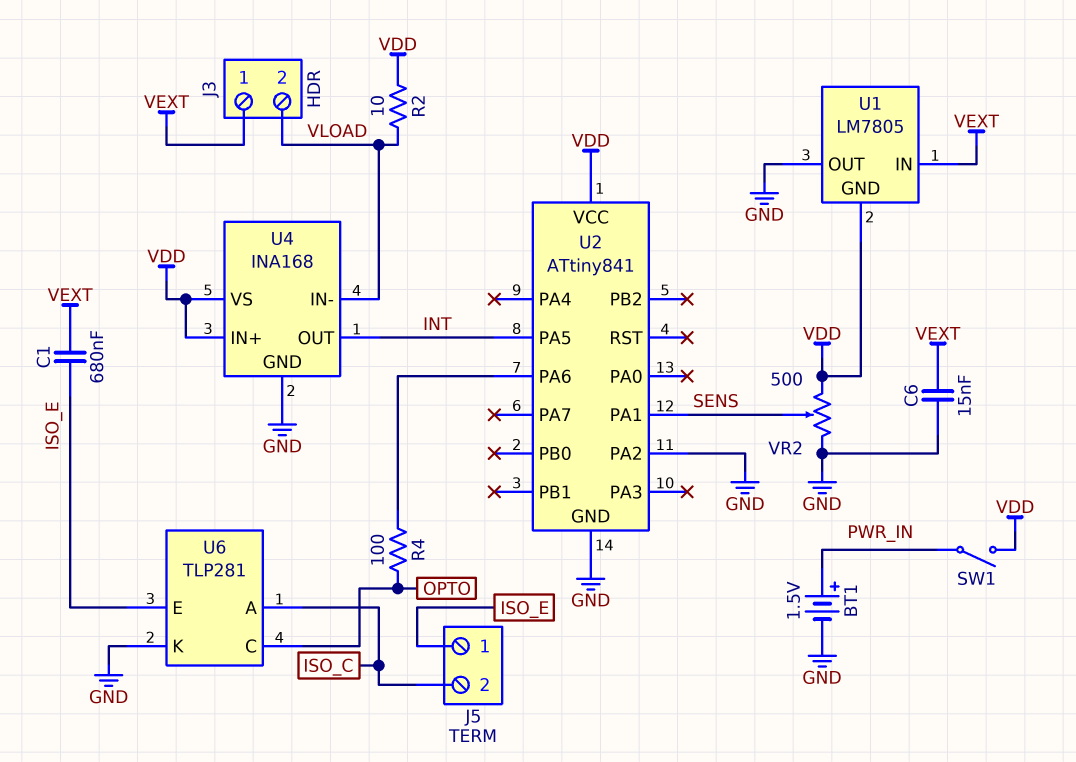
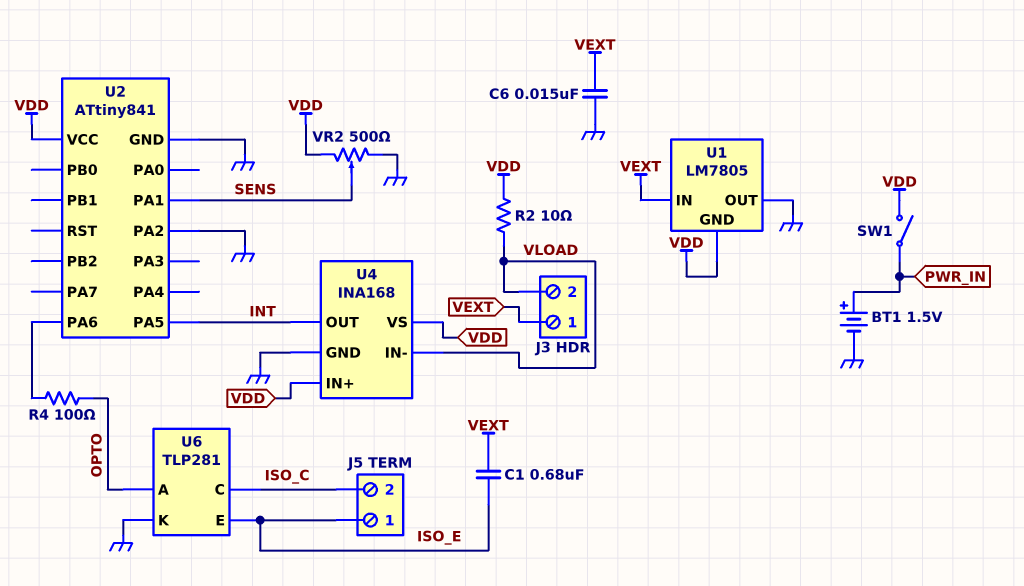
U6 pin A: ISO_C -> OPTO
U6 pin C: OPTO -> ISO_C

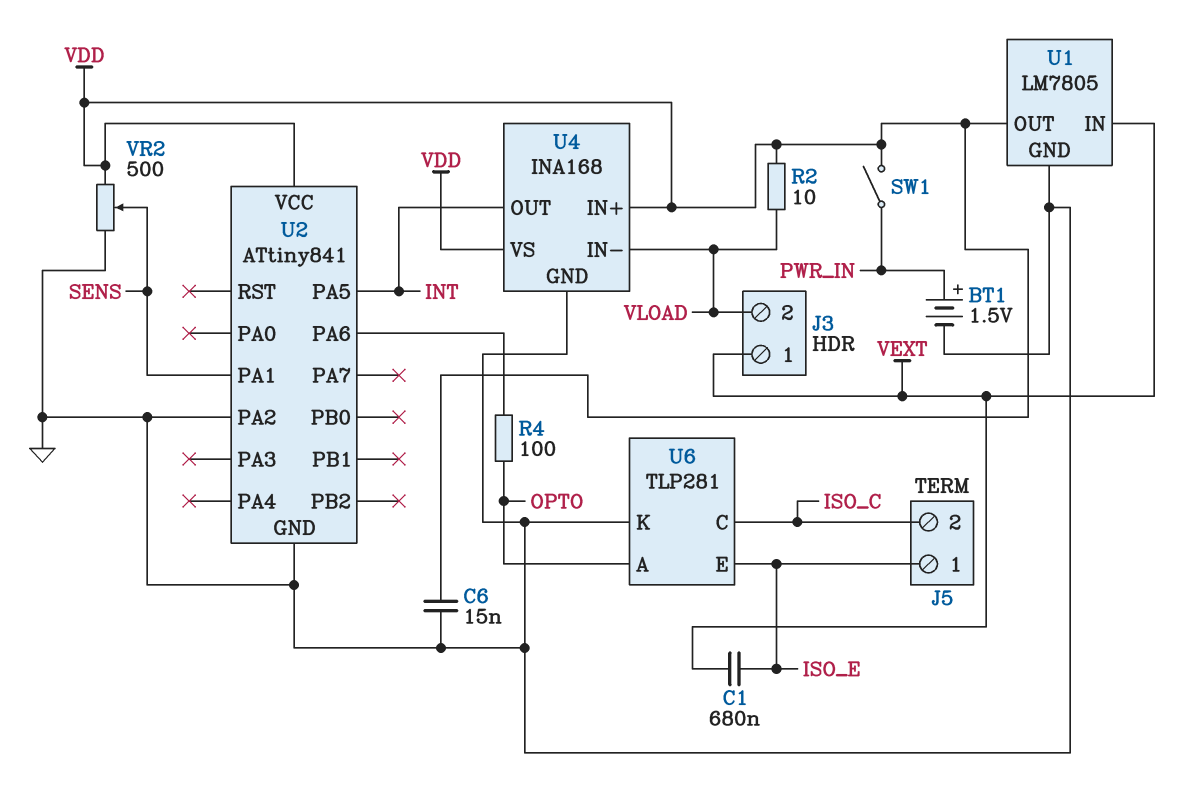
C6: 15nF (GND, VEXT) -> 15nF (GND, VDD)
U1 pin GND: VDD -> GND
U1 pin OUT: GND -> VDD

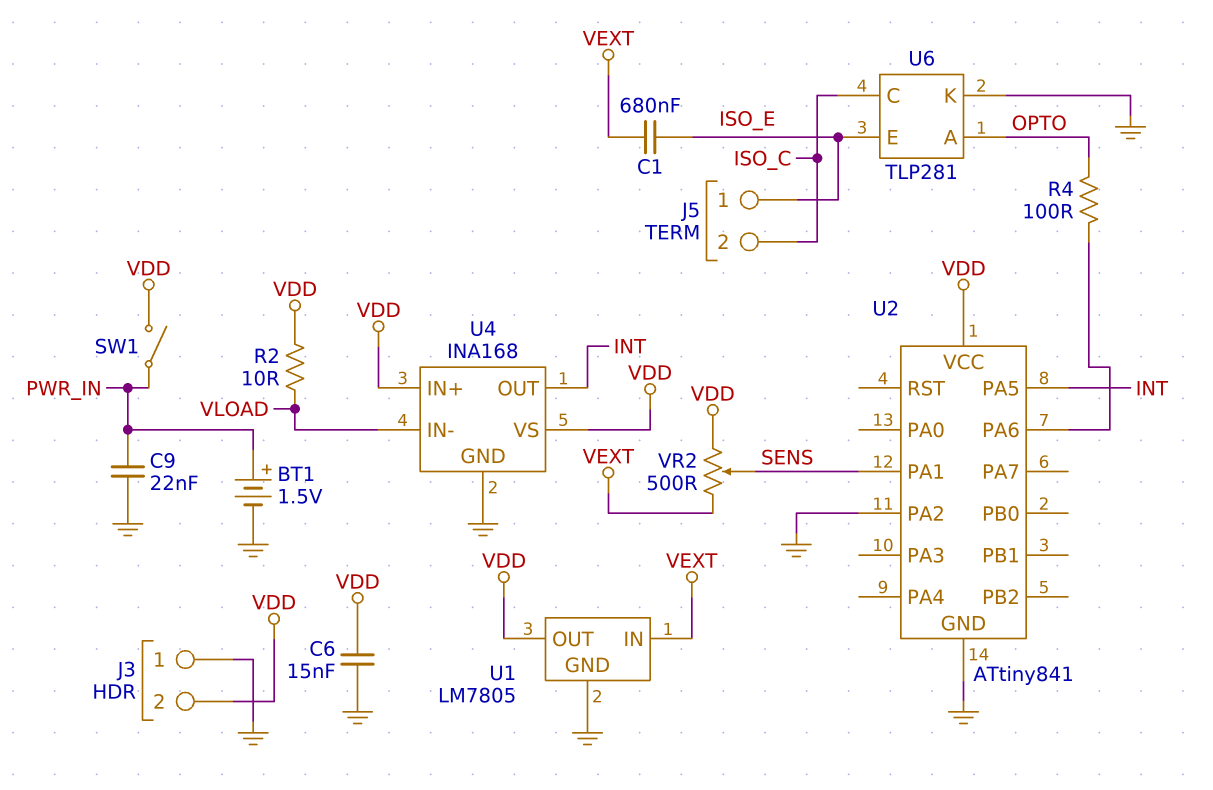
C9: none -> 22nF (GND, PWR_IN)
J3 pin 1: VEXT -> GND
J3 pin 2: VLOAD -> VDD
VR2: 500 (GND, VDD, wiper SENS) -> 500 (VDD, VEXT, wiper SENS)

